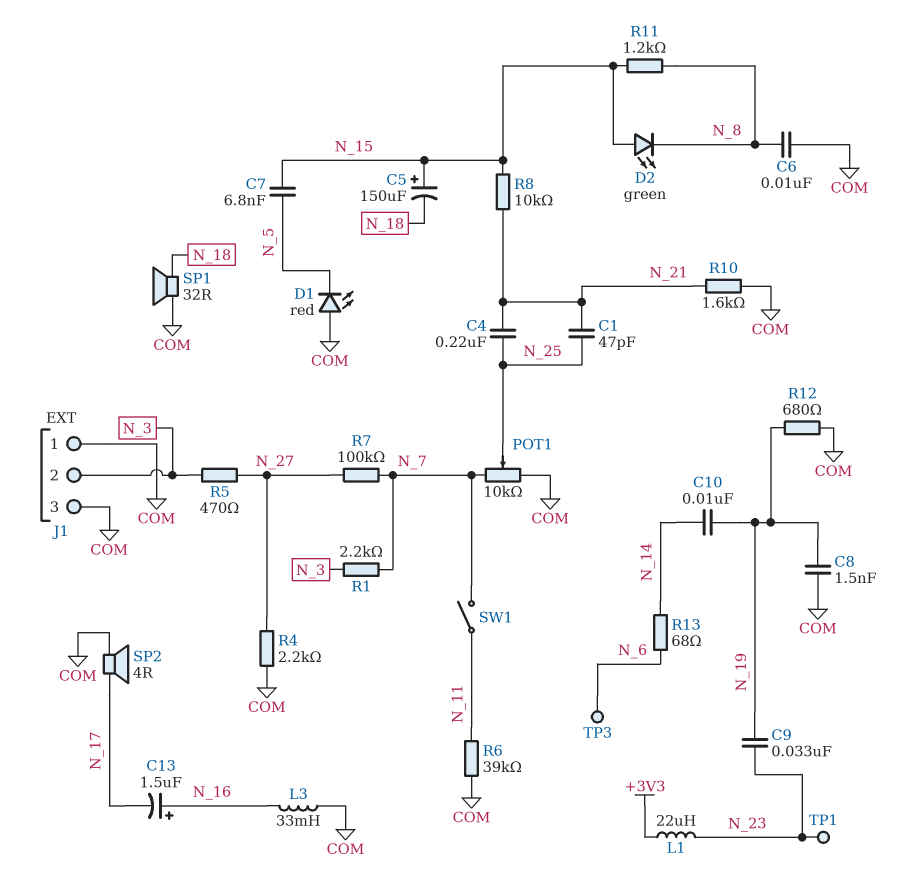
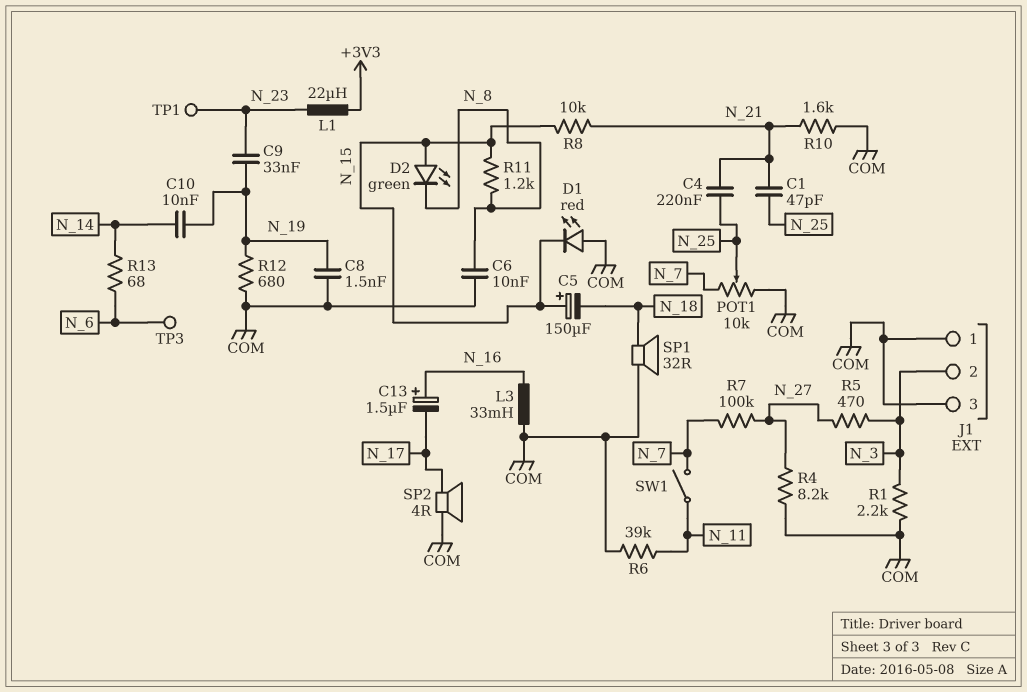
C7: 6.8nF (N_5, N_15) -> none
D1: LED red (A COM, K N_5) -> LED red (A COM, K N_15)
R1: 2.2k (N_3, N_7) -> 2.2k (COM, N_3)
R4: 2.2k (COM, N_27) -> 8.2k (COM, N_27)

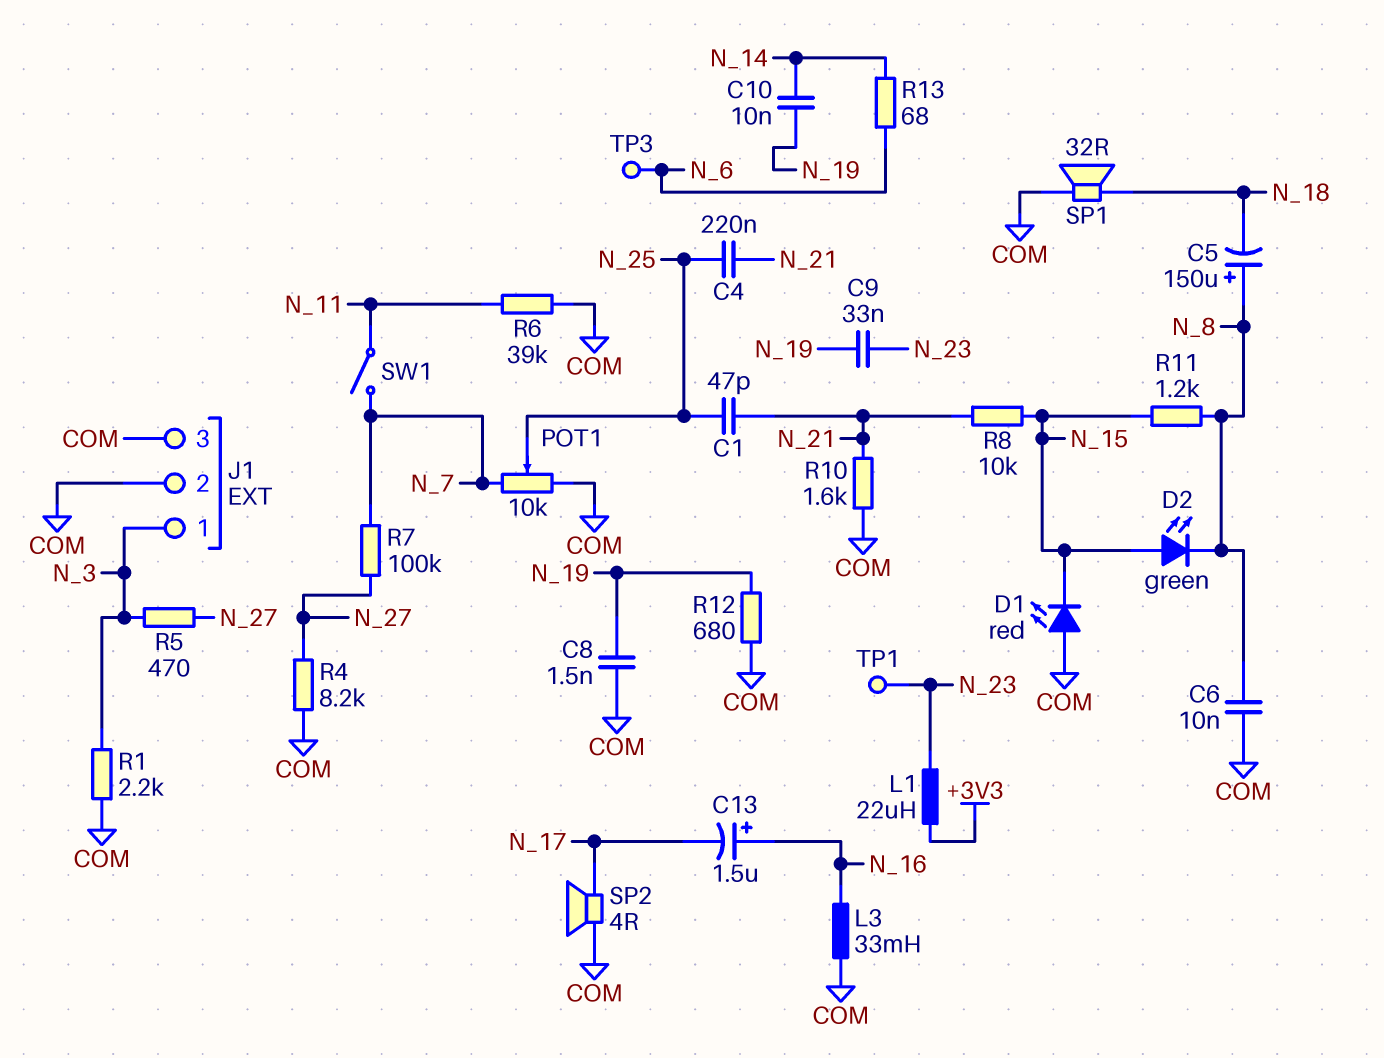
C5: 150uF (plus N_15, minus N_18) -> 150uF (plus N_8, minus N_18)
J1 pin 1: COM -> N_3
J1 pin 2: N_3 -> COM

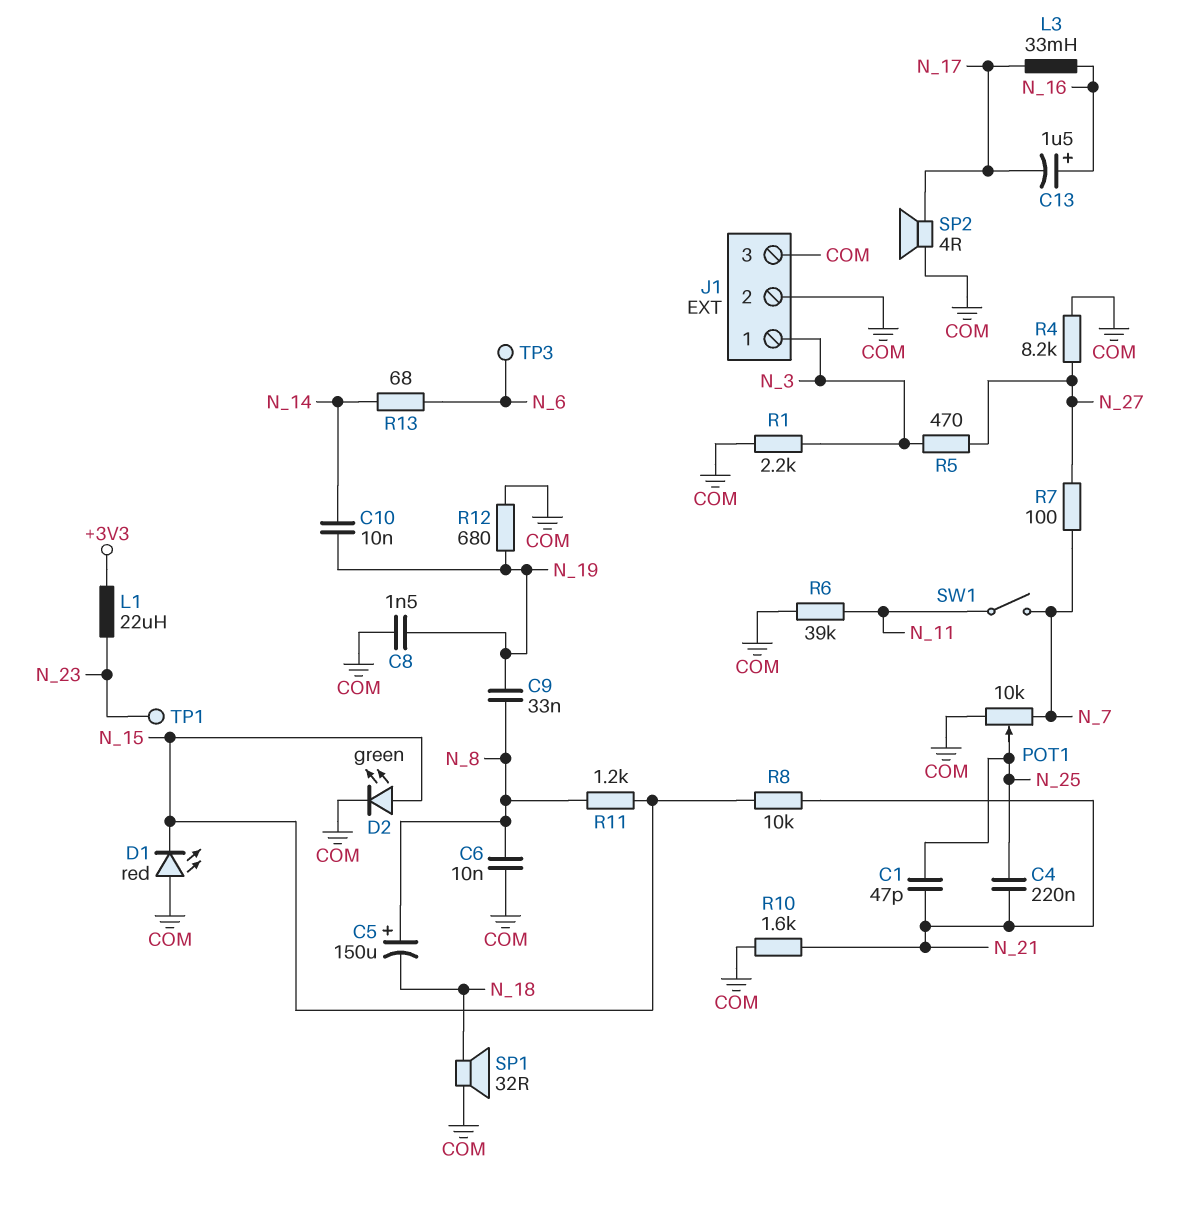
C9: 33nF (N_19, N_23) -> 33nF (N_8, N_19)
D2: LED green (A N_15, K N_8) -> LED green (A N_15, K COM)
L3: 33mH (COM, N_16) -> 33mH (N_16, N_17)
R7: 100k (N_7, N_27) -> 100 (N_7, N_27)

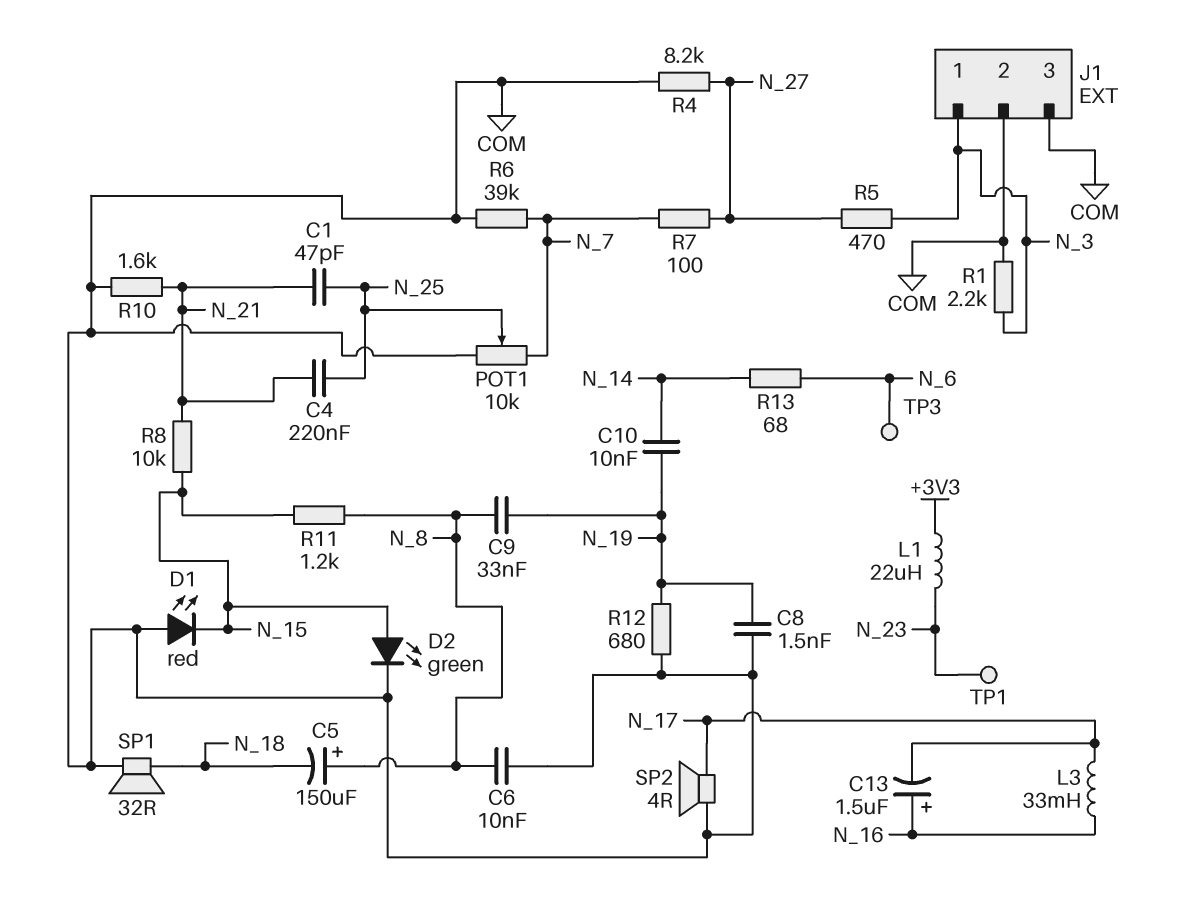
R6: 39k (COM, N_11) -> 39k (COM, N_7)
SW1: switch (N_7, N_11) -> none

